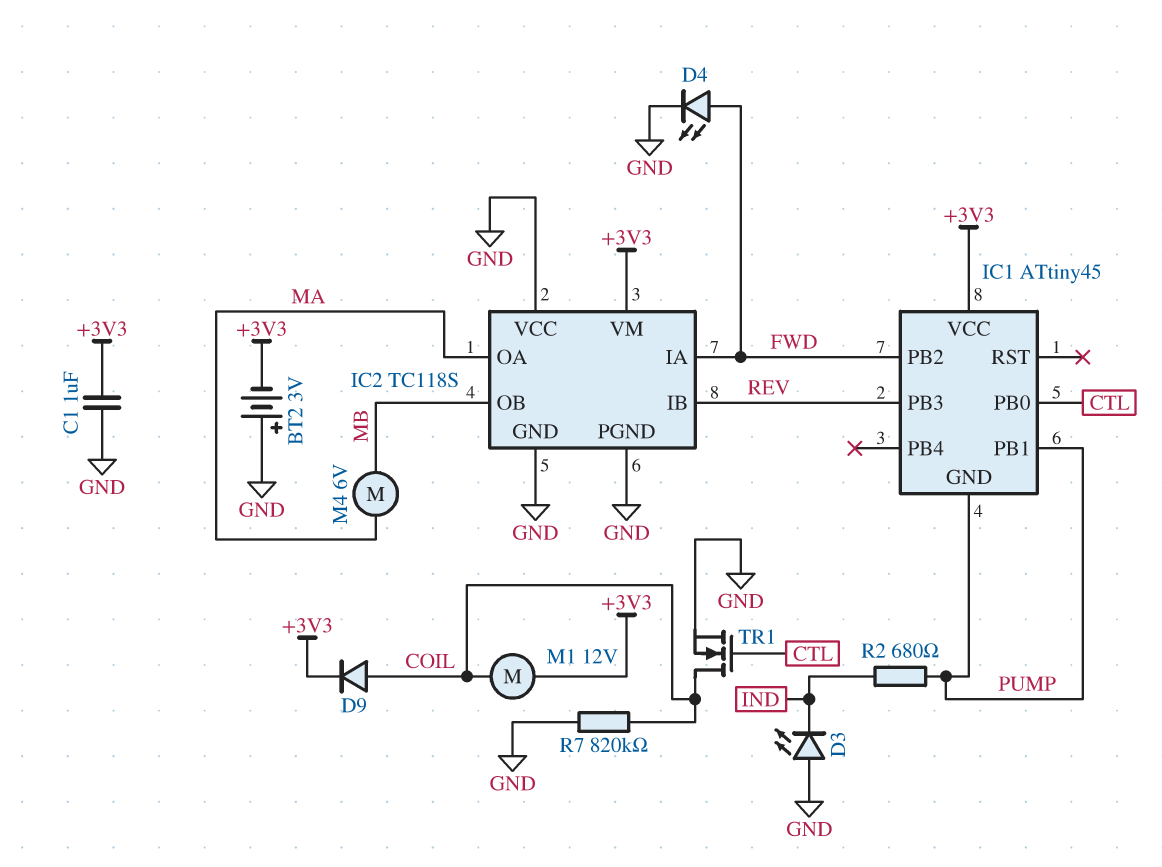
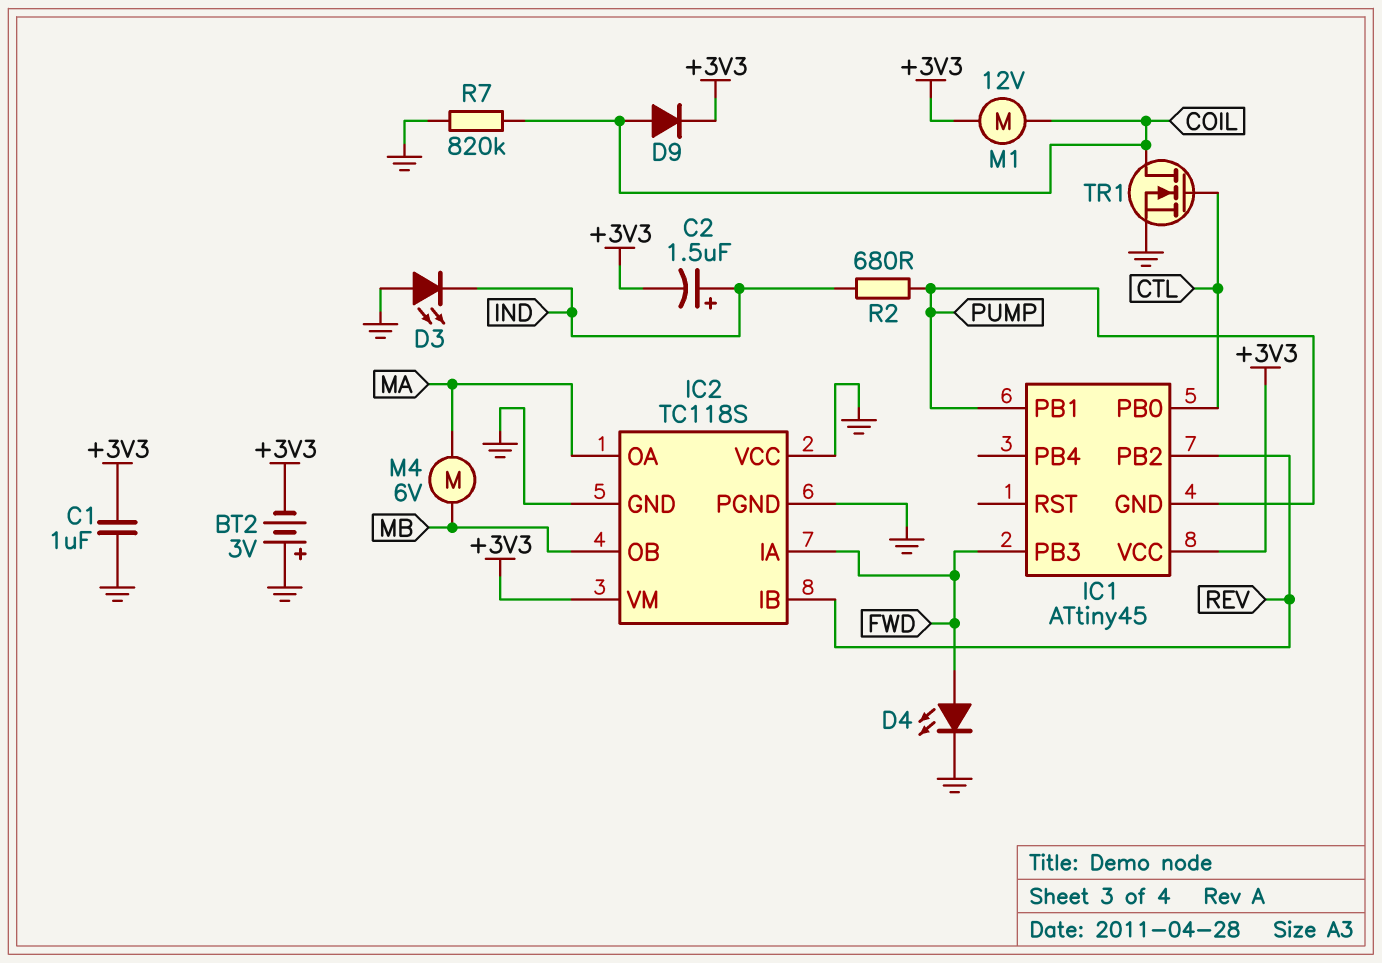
C2: none -> 1.5uF (plus IND, minus +3V3)
IC1 pin PB2: FWD -> REV
IC1 pin PB3: REV -> FWD

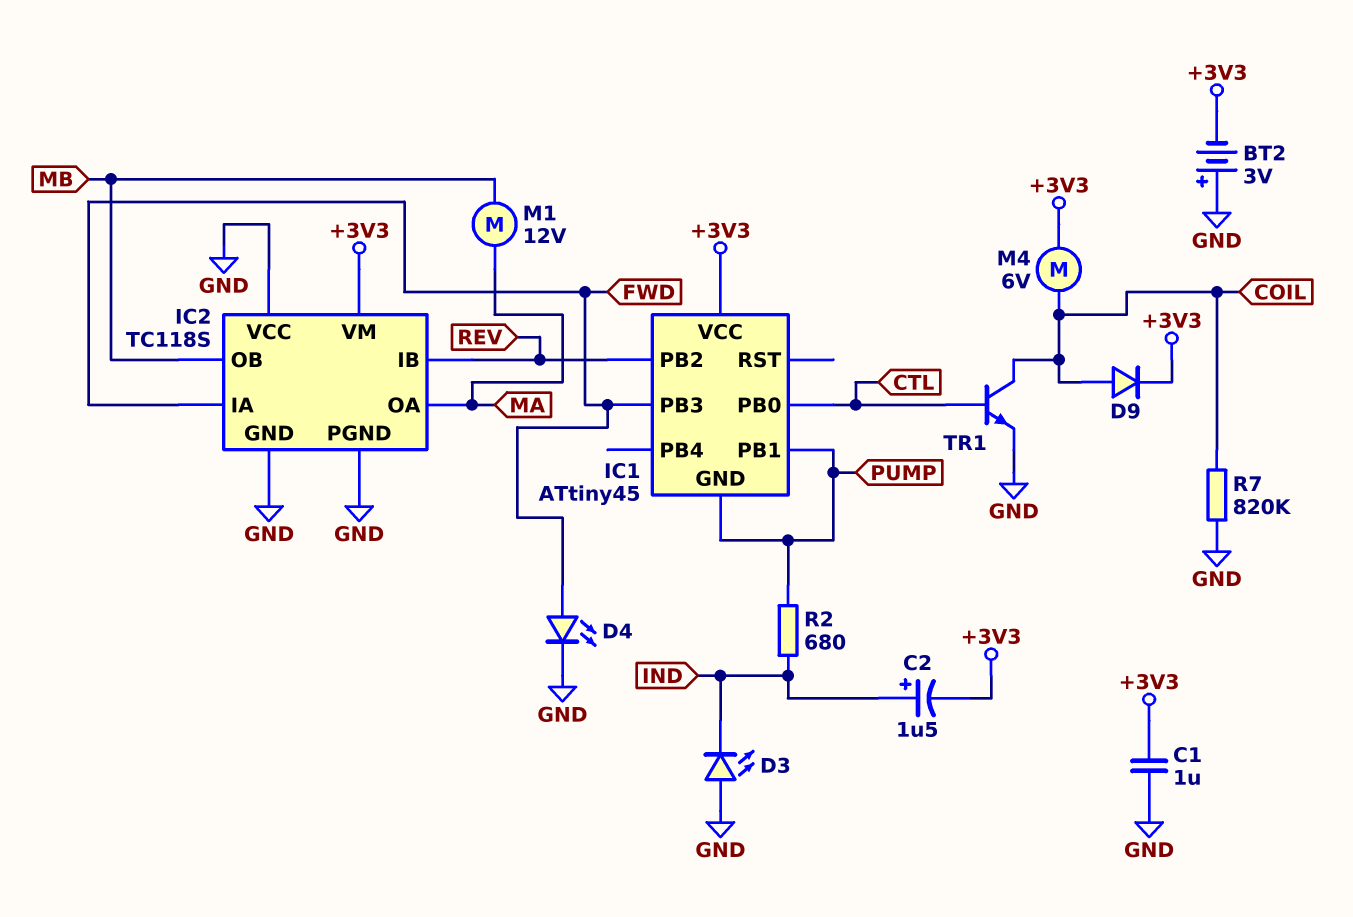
M1: motor 12V (+3V3, COIL) -> motor 12V (MA, MB)
M4: motor 6V (MA, MB) -> motor 6V (+3V3, COIL)
TR1: NMOS (G CTL, D COIL, S GND) -> NPN (B CTL, C COIL, E GND)

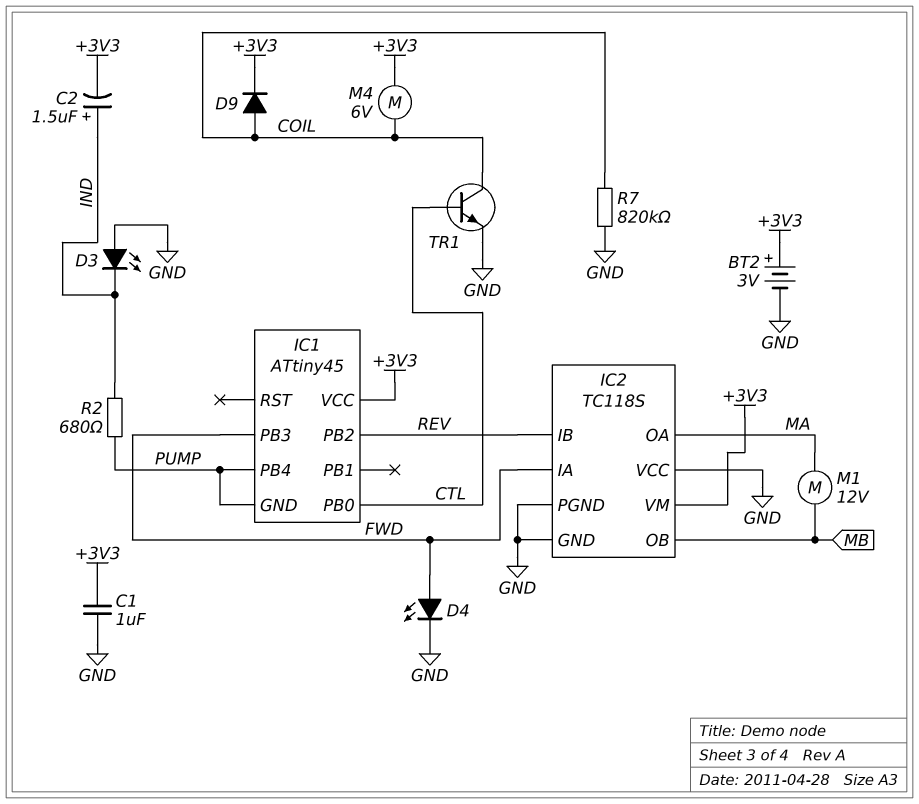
BT2: 3V (plus GND, minus +3V3) -> 3V (plus +3V3, minus GND)
IC1 pin PB1: PUMP -> none
IC1 pin PB4: none -> PUMP

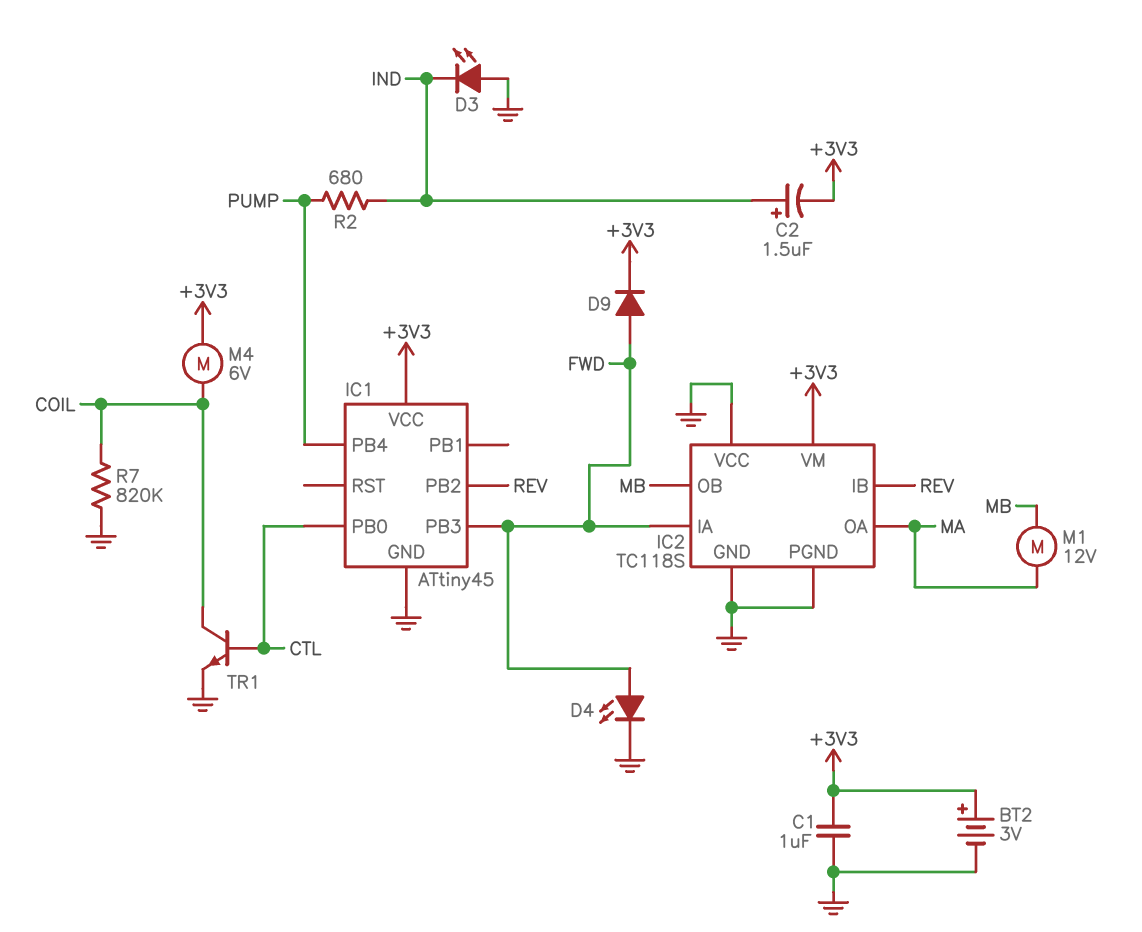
D9: diode (A COIL, K +3V3) -> diode (A FWD, K +3V3)
IC1 pin GND: PUMP -> GND

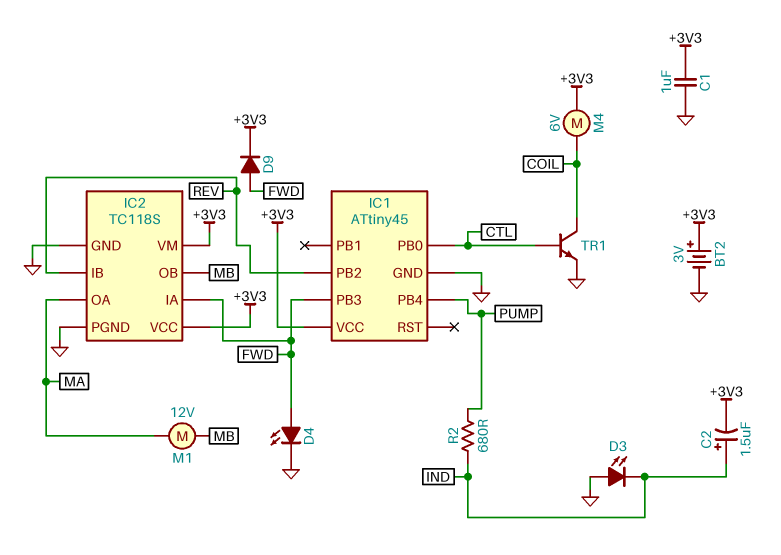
IC2 pin VCC: GND -> +3V3
R7: 820k (COIL, GND) -> none

